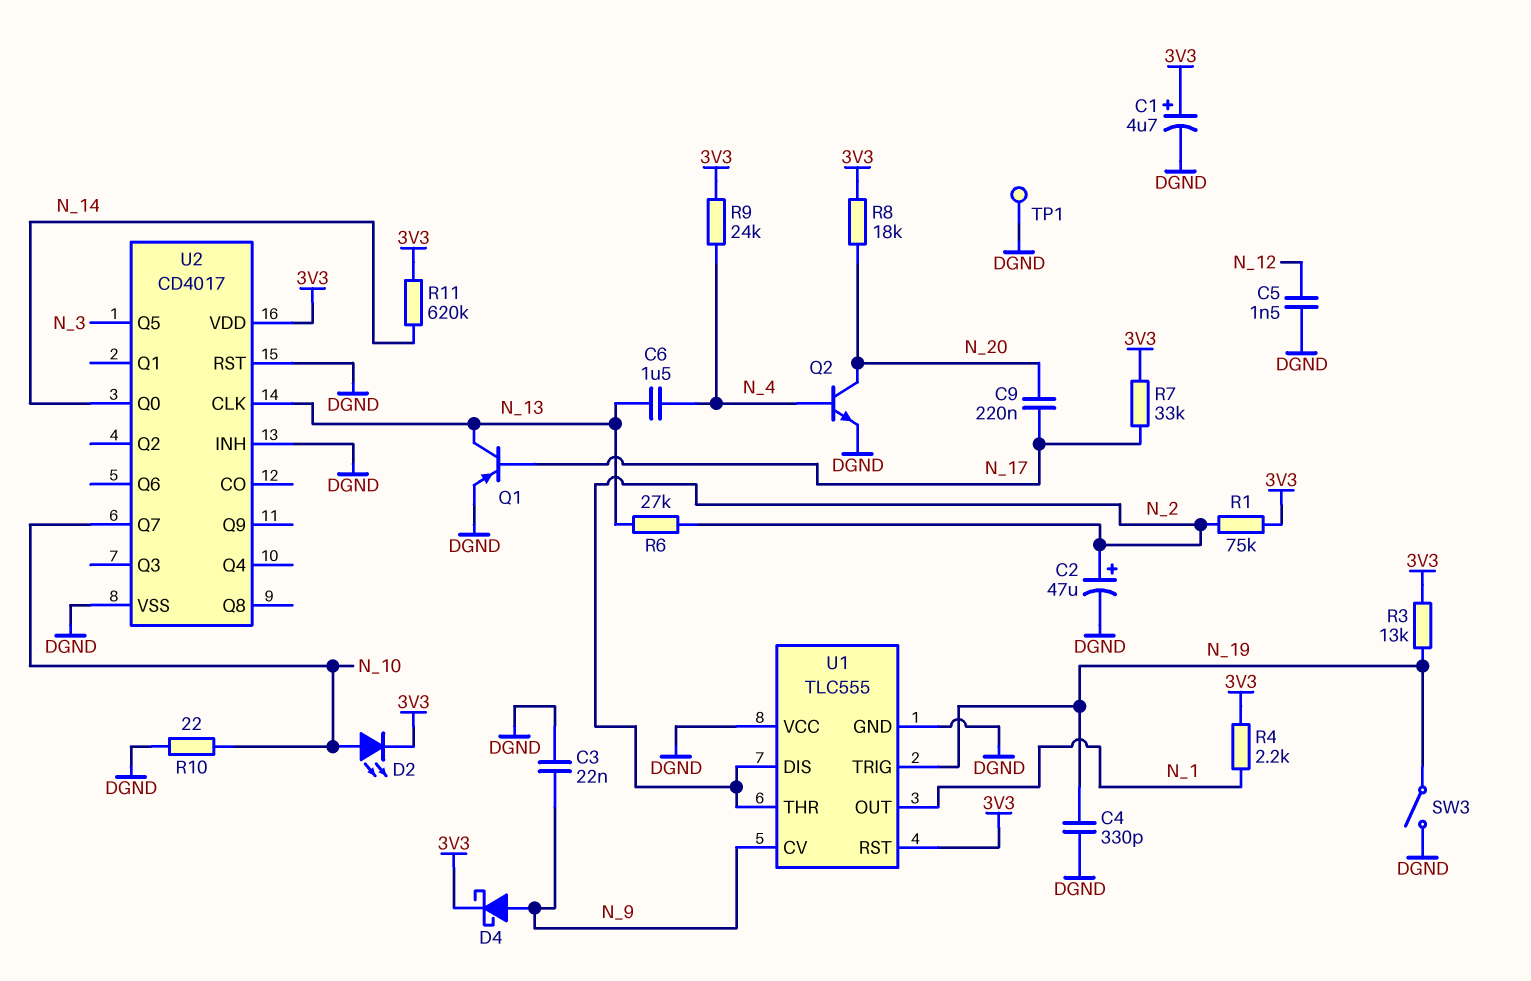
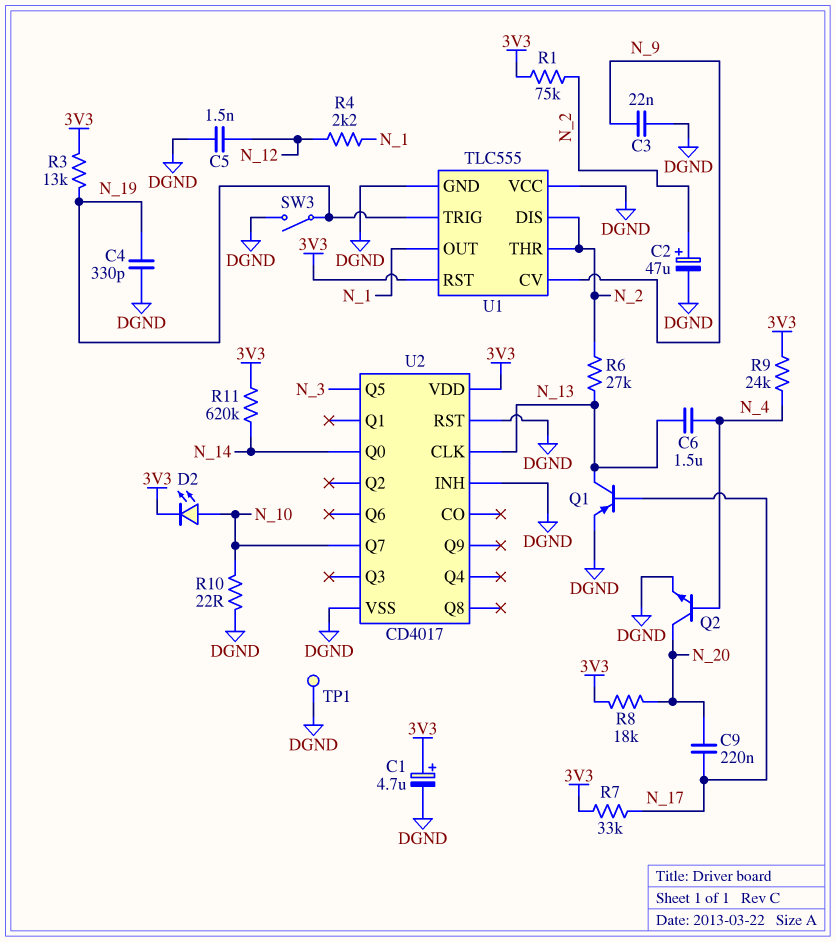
D4: schottky (A N_9, K 3V3) -> none
R4: 2.2k (3V3, N_1) -> 2.2k (N_1, N_12)

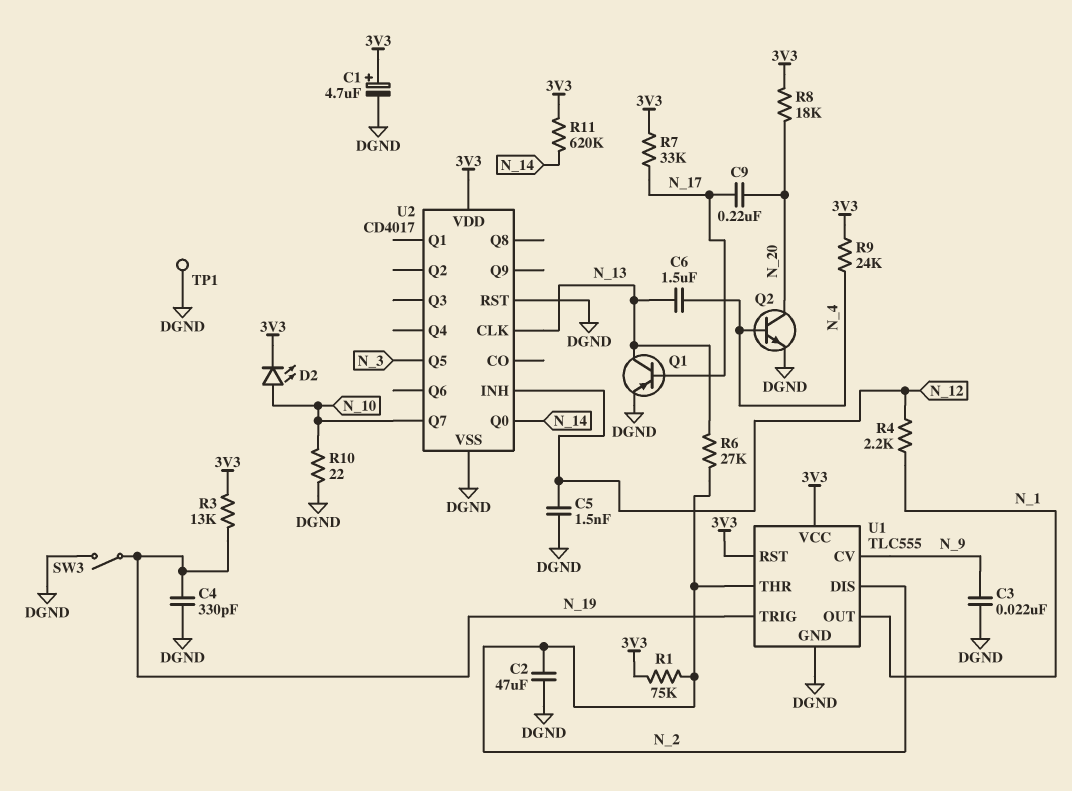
C2: 47uF (plus N_2, minus DGND) -> 47uF (DGND, N_2)
U1 pin VCC: DGND -> 3V3
U2 pin INH: DGND -> N_12

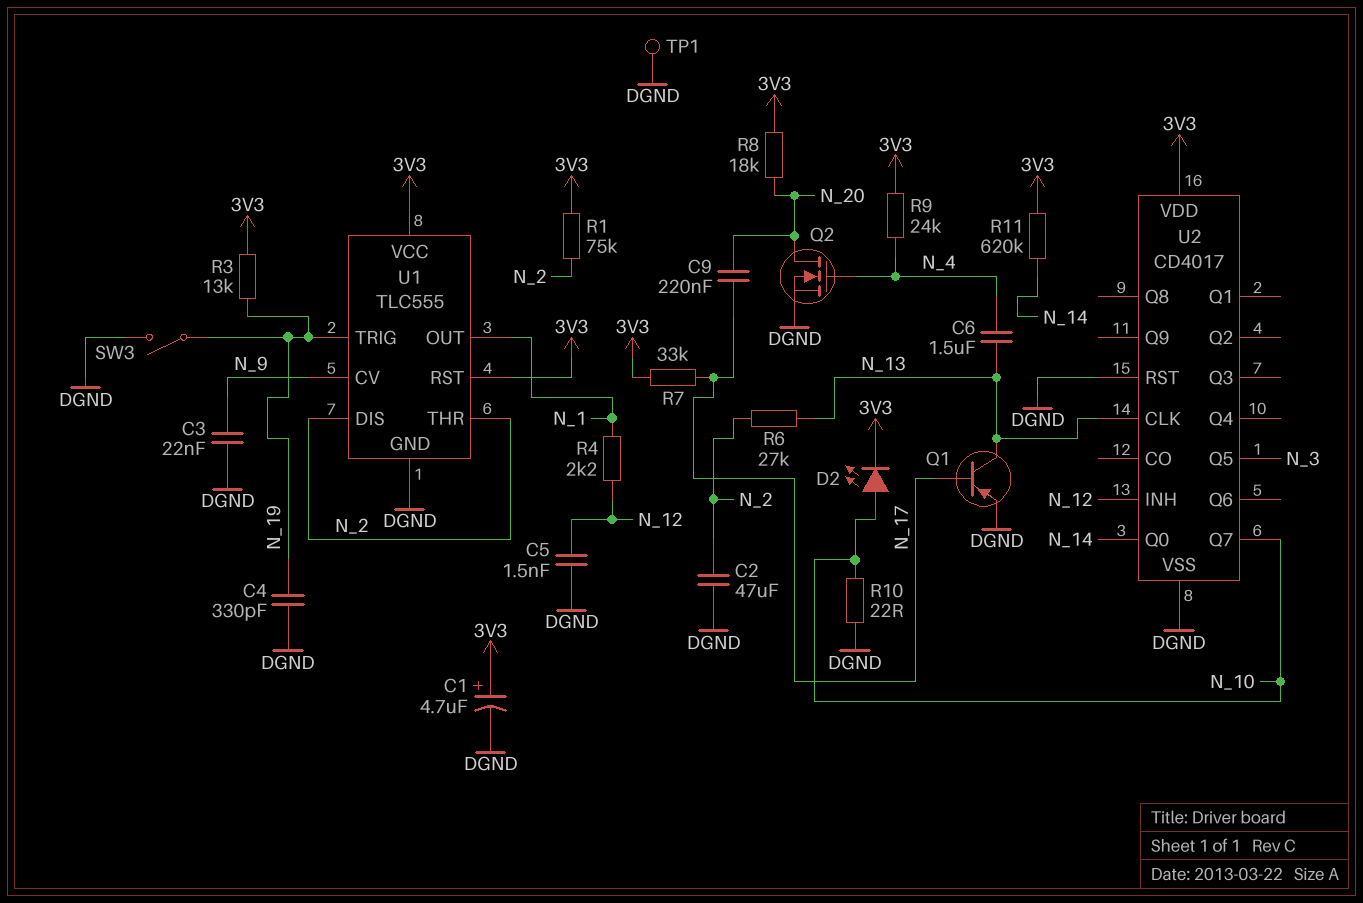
Q2: NPN (B N_4, C N_20, E DGND) -> NMOS (G N_4, D N_20, S DGND)

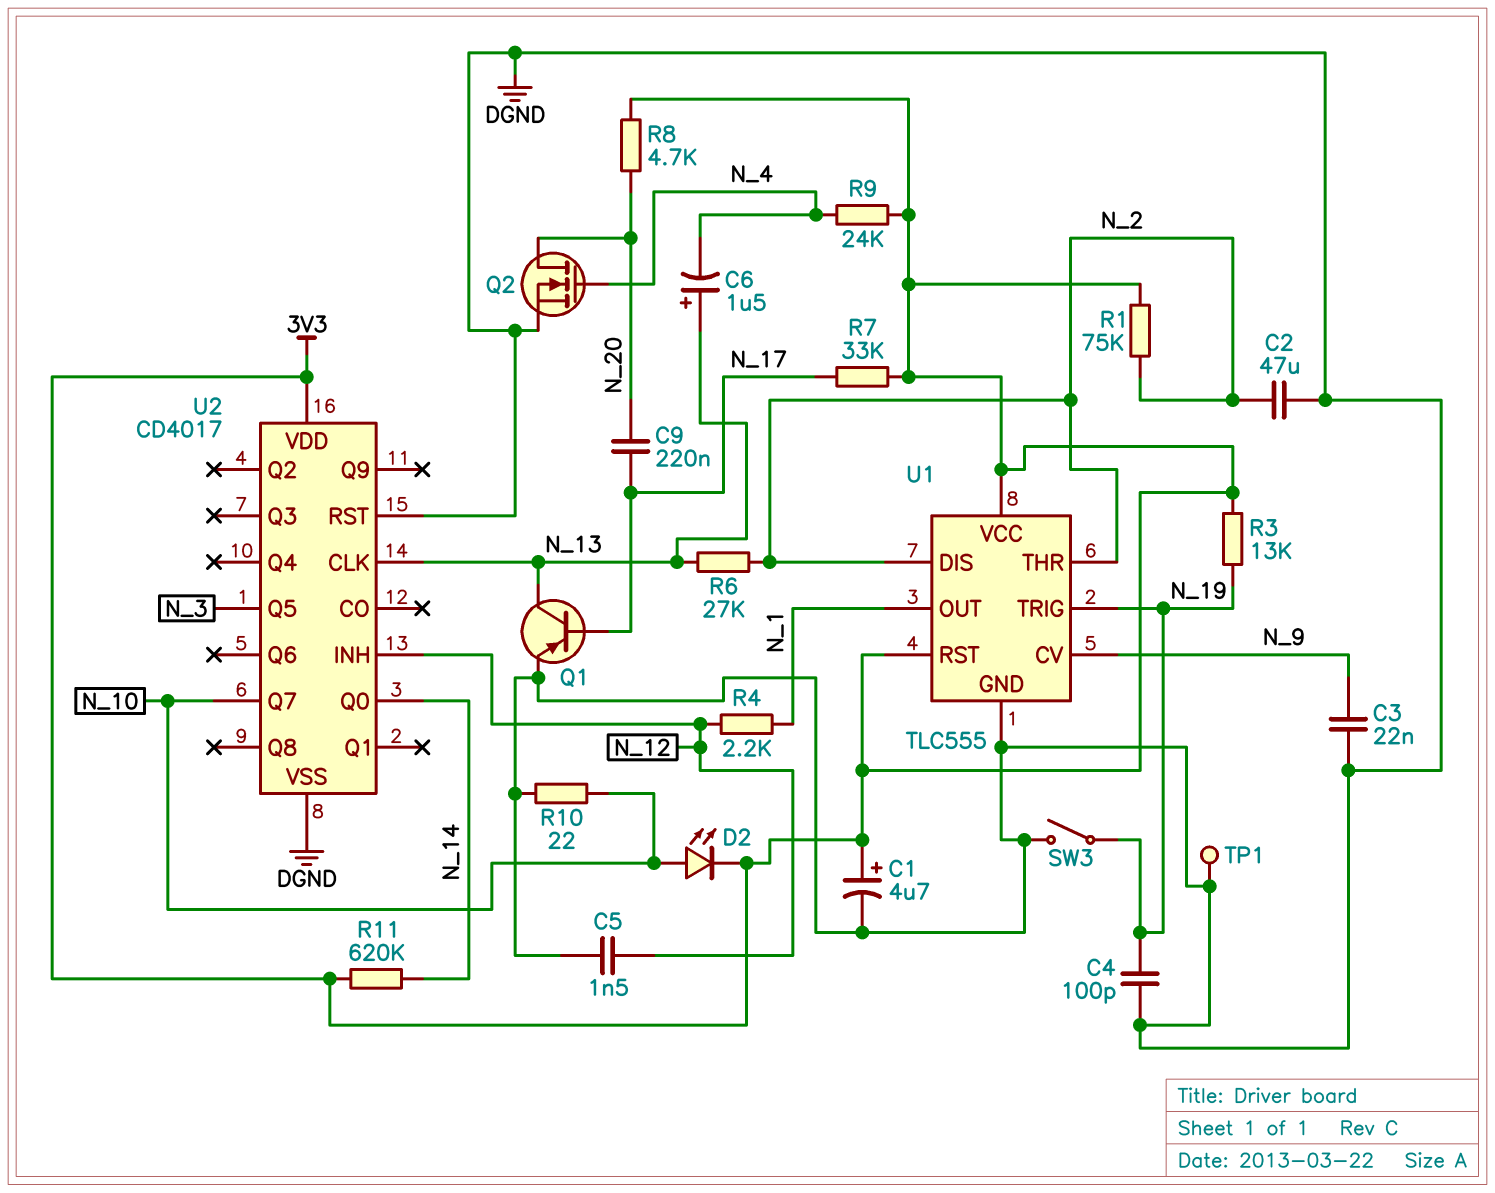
C4: 330pF (DGND, N_19) -> 100pF (DGND, N_19)
C6: 1.5uF (N_4, N_13) -> 1.5uF (plus N_13, minus N_4)
R8: 18k (3V3, N_20) -> 4.7k (3V3, N_20)

